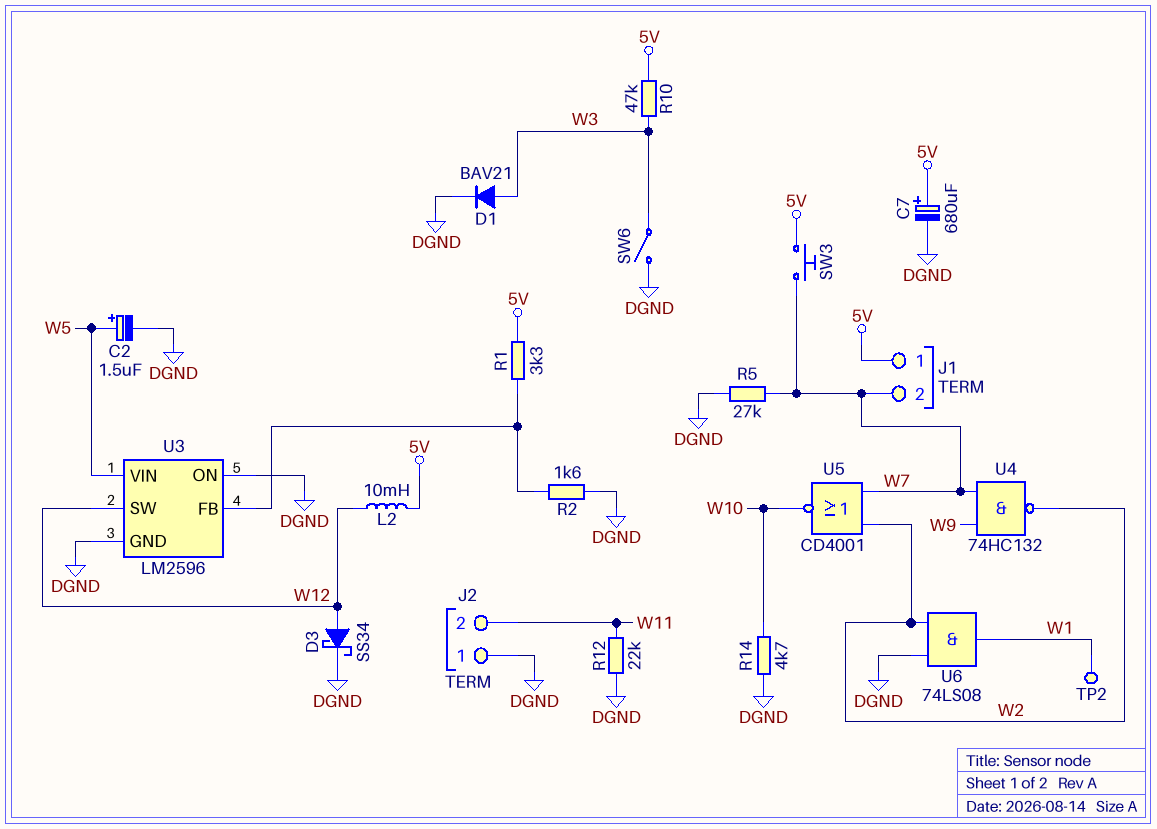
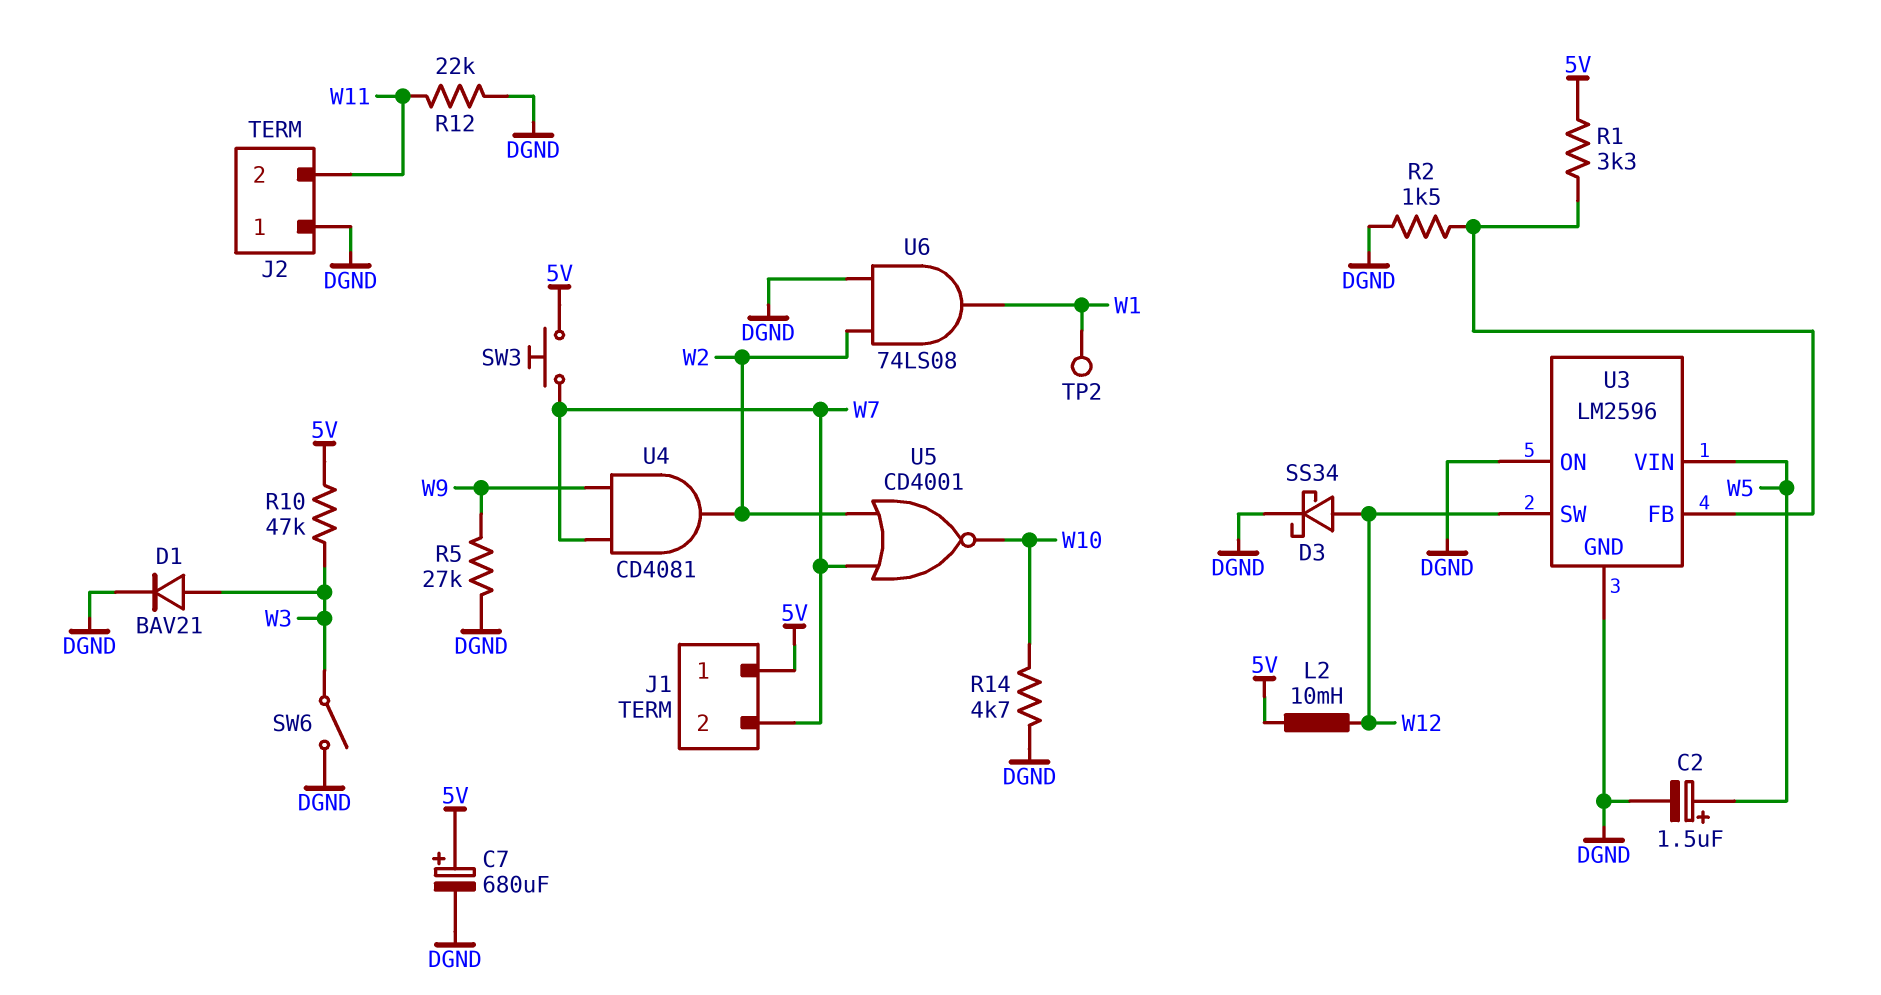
R2: 1.6k (DGND, U3/FB) -> 1.5k (DGND, U3/FB)
R5: 27k (DGND, W7) -> 27k (DGND, W9)
U4: NAND 74HC132 (in W7, in W9, out W2) -> AND CD4081 (in W7, in W9, out W2)

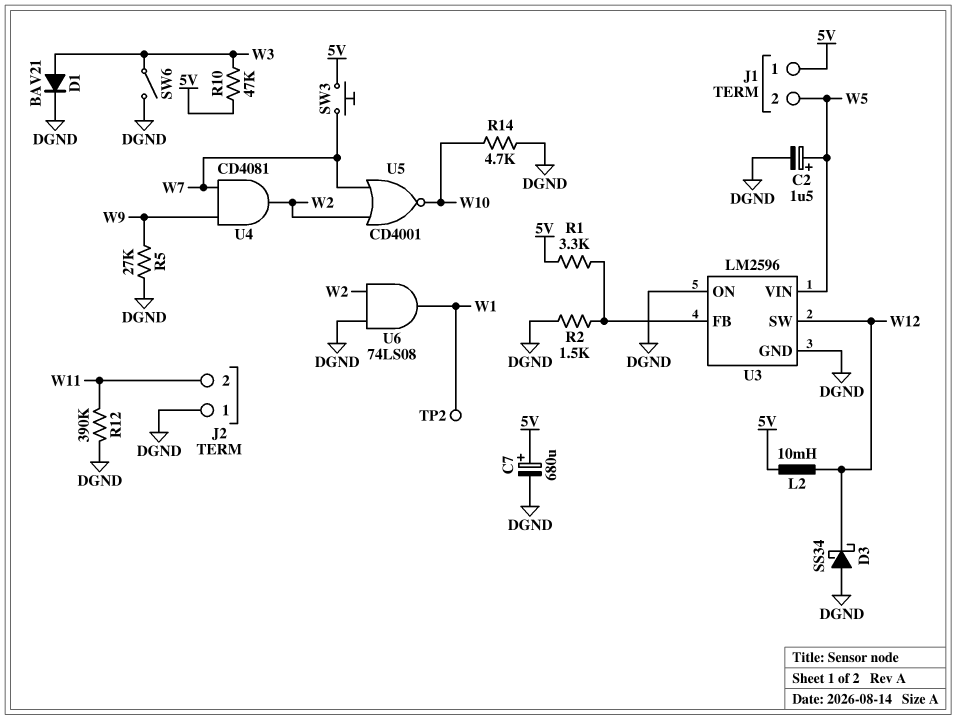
D3: schottky SS34 (A W12, K DGND) -> schottky SS34 (A DGND, K W12)
J1 pin 2: W7 -> W5
R12: 22k (DGND, W11) -> 390k (DGND, W11)

